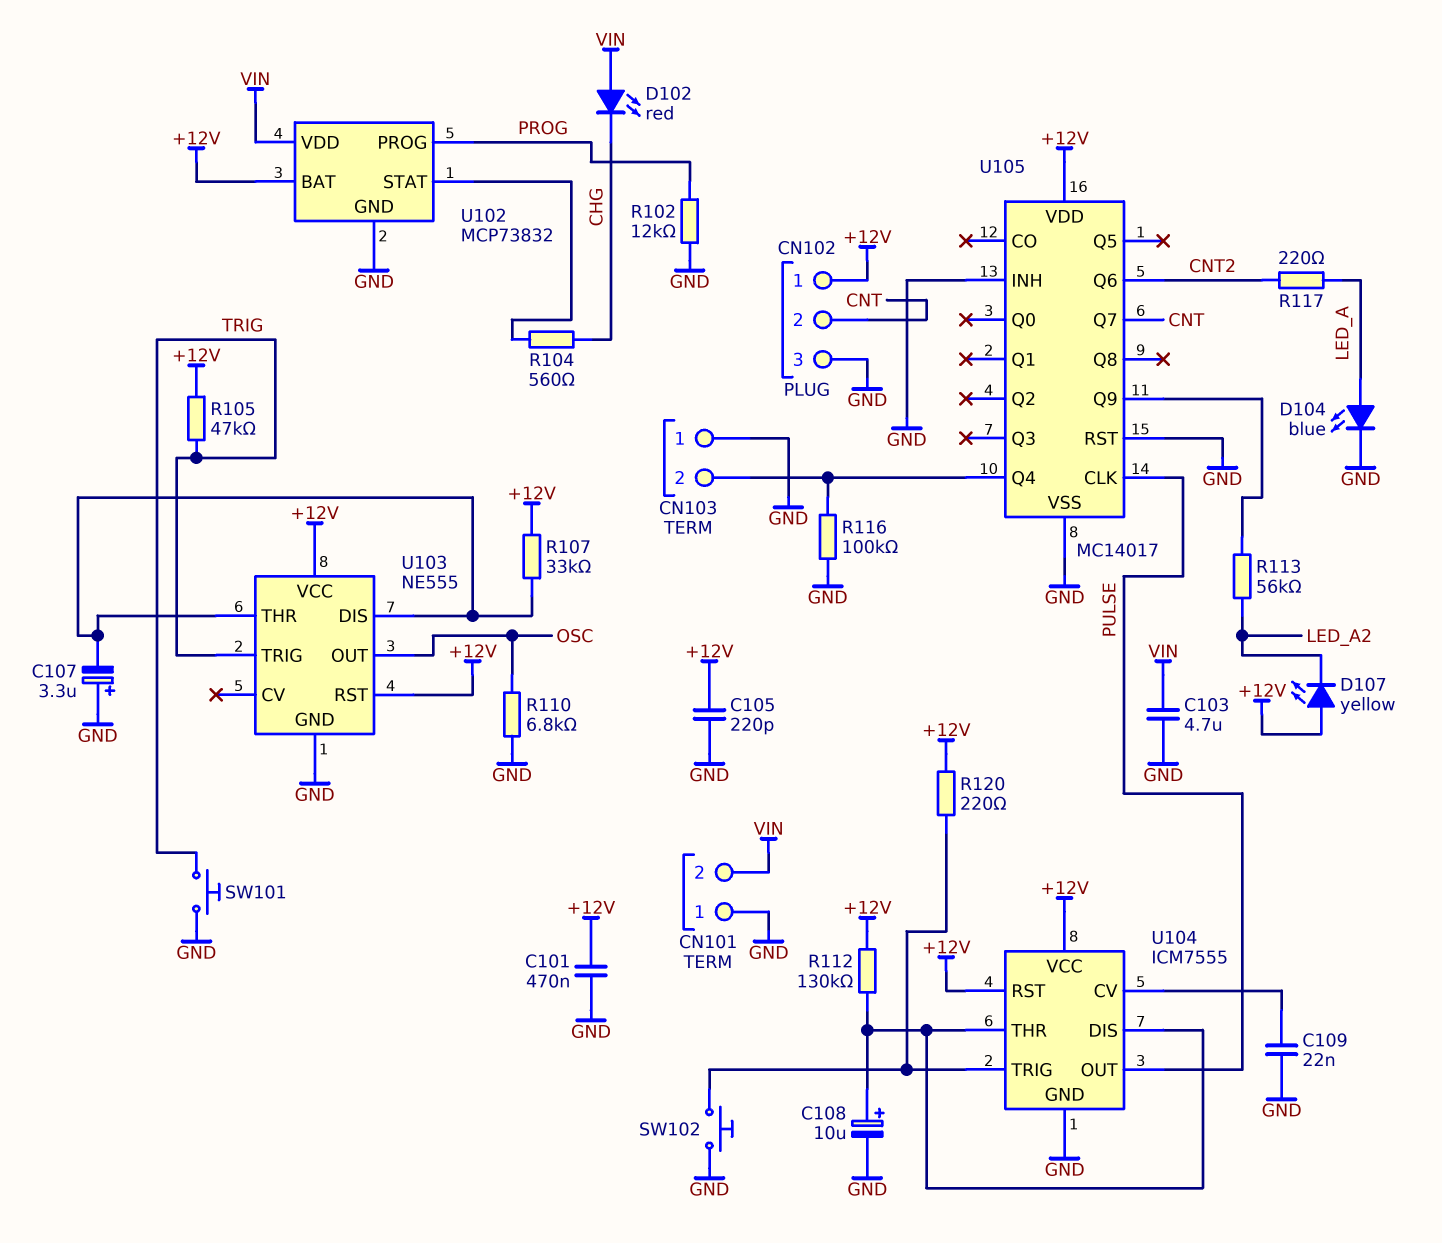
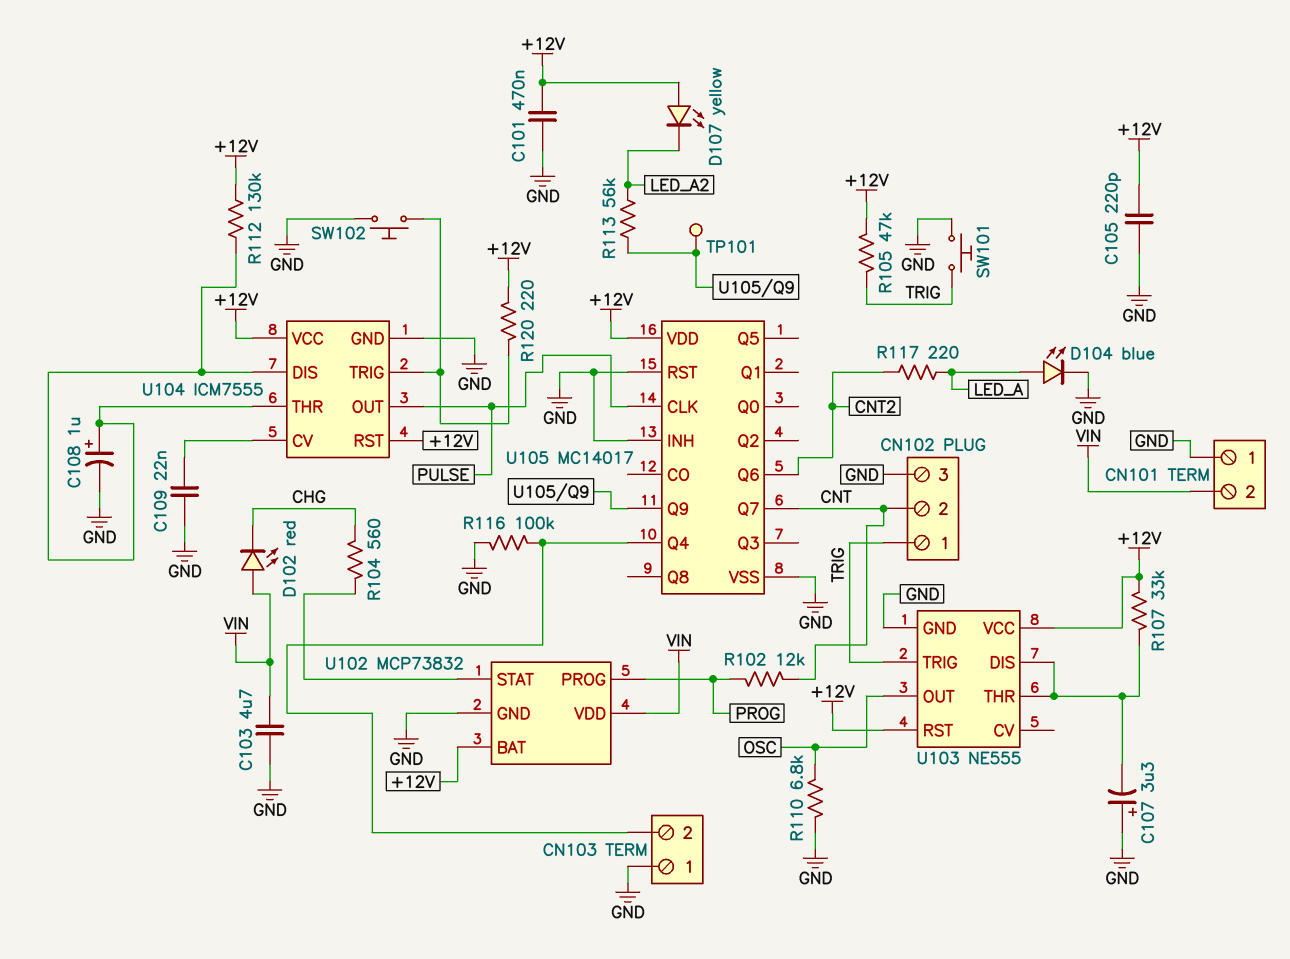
C108: 10uF (plus U104/DIS, minus GND) -> 1uF (plus U104/DIS, minus GND)
CN102 pin 1: +12V -> TRIG
R102: 12k (GND, PROG) -> 12k (CNT, PROG)
TP101: none -> test point (U105/Q9)

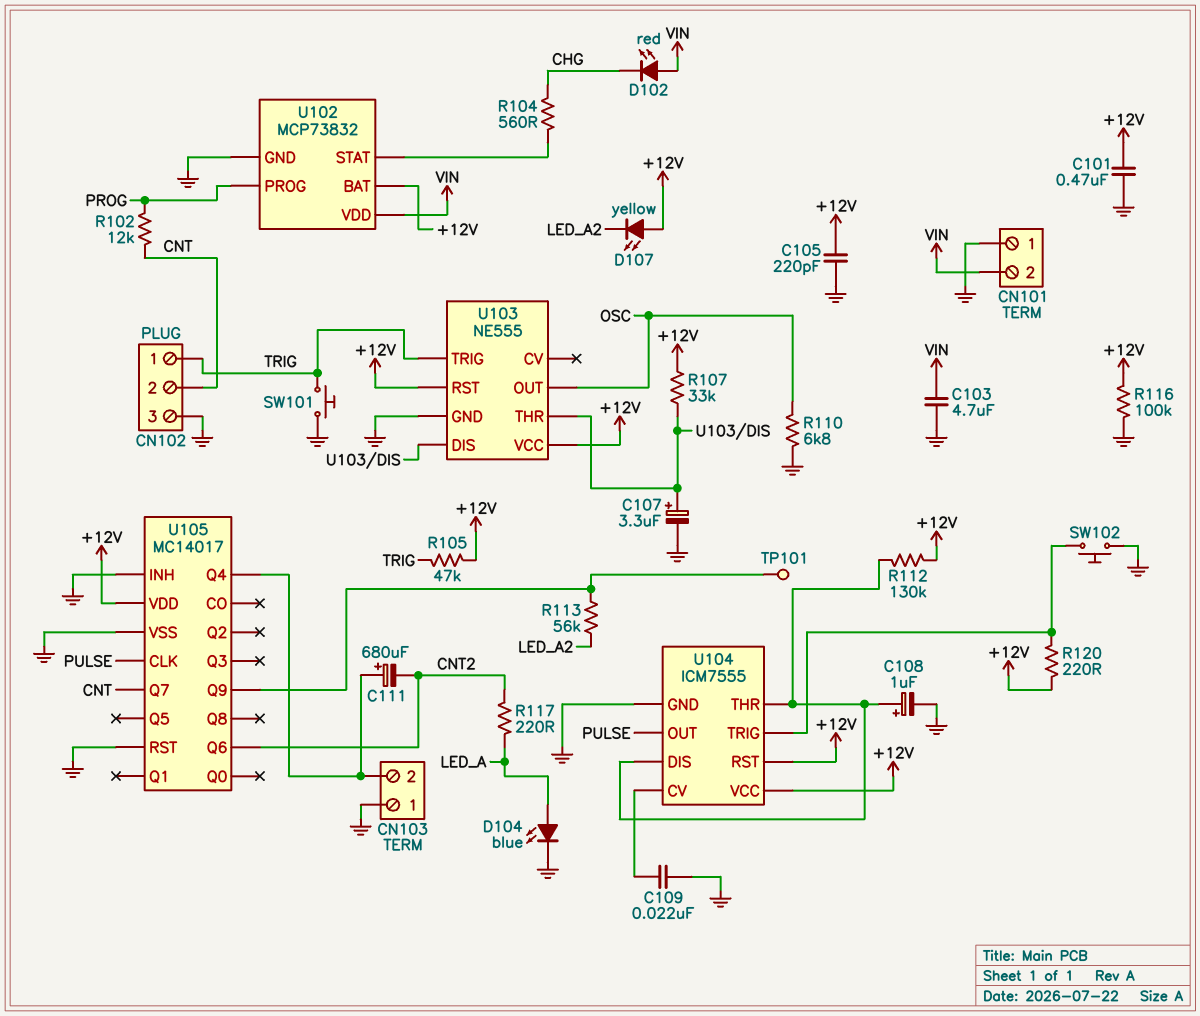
C107: 3.3uF (plus GND, minus U103/DIS) -> 3.3uF (plus U103/DIS, minus GND)
C111: none -> 680uF (plus CN103/2, minus CNT2)
R116: 100k (CN103/2, GND) -> 100k (+12V, GND)

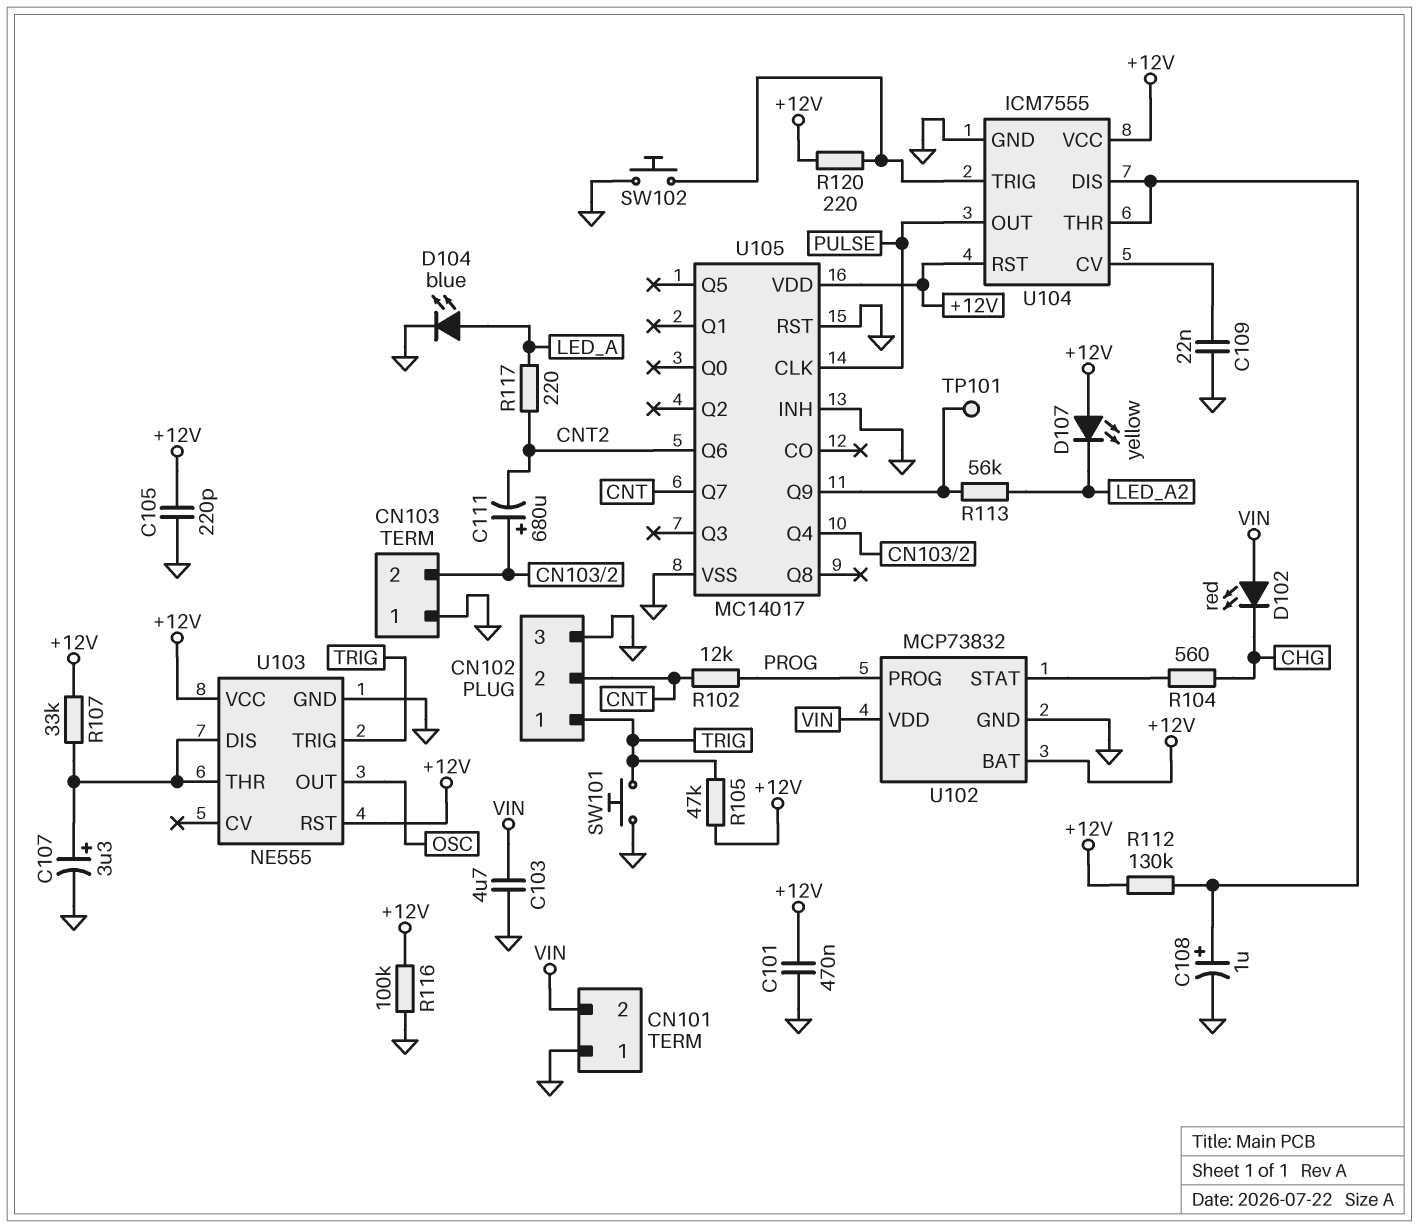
R110: 6.8k (GND, OSC) -> none

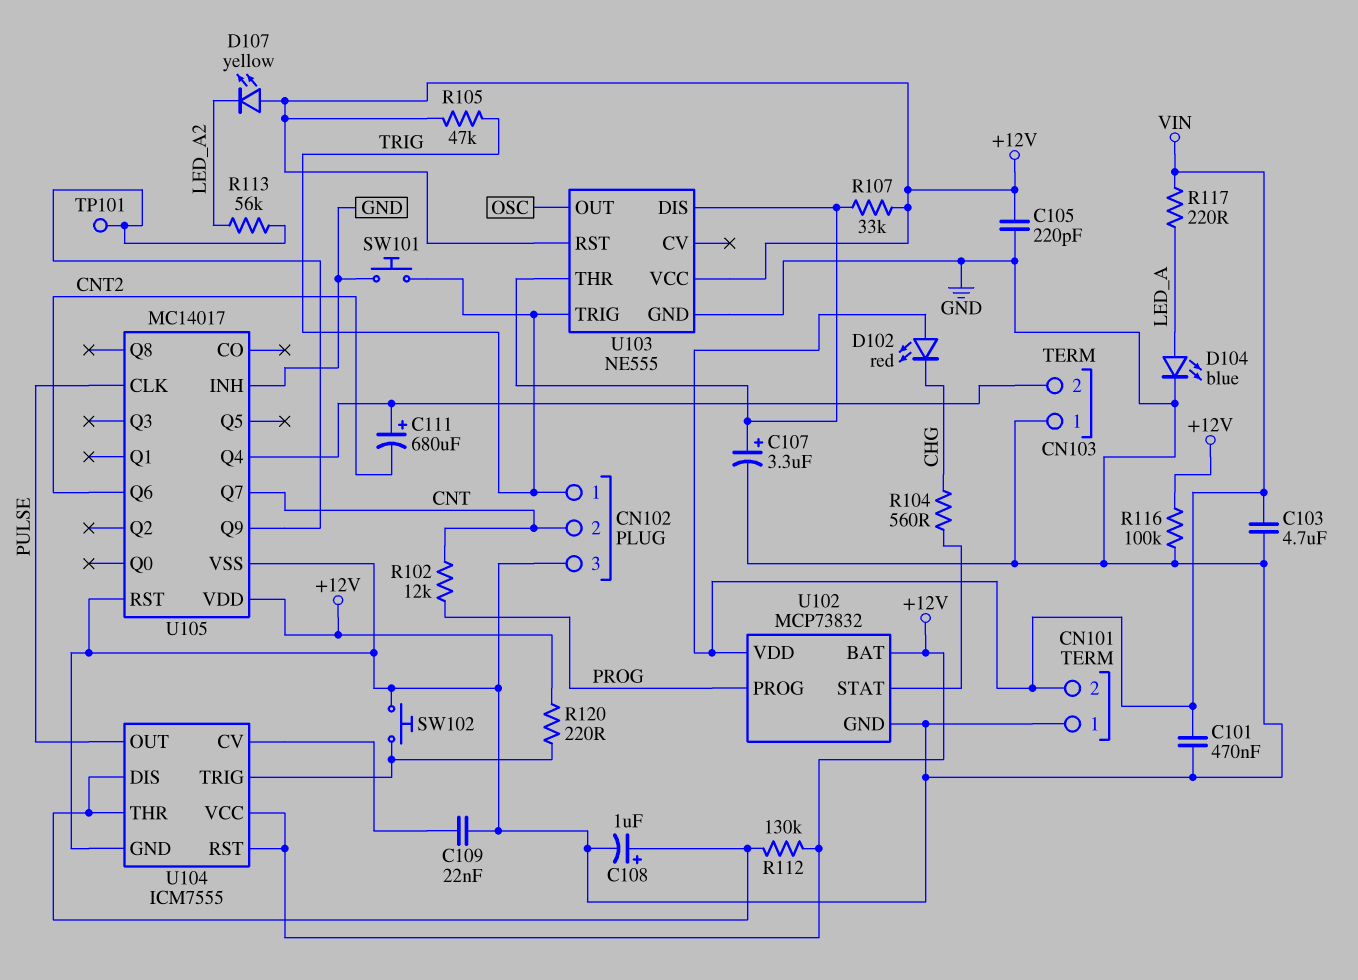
C101: 470nF (+12V, GND) -> 470nF (GND, VIN)
R117: 220 (CNT2, LED_A) -> 220 (LED_A, VIN)

